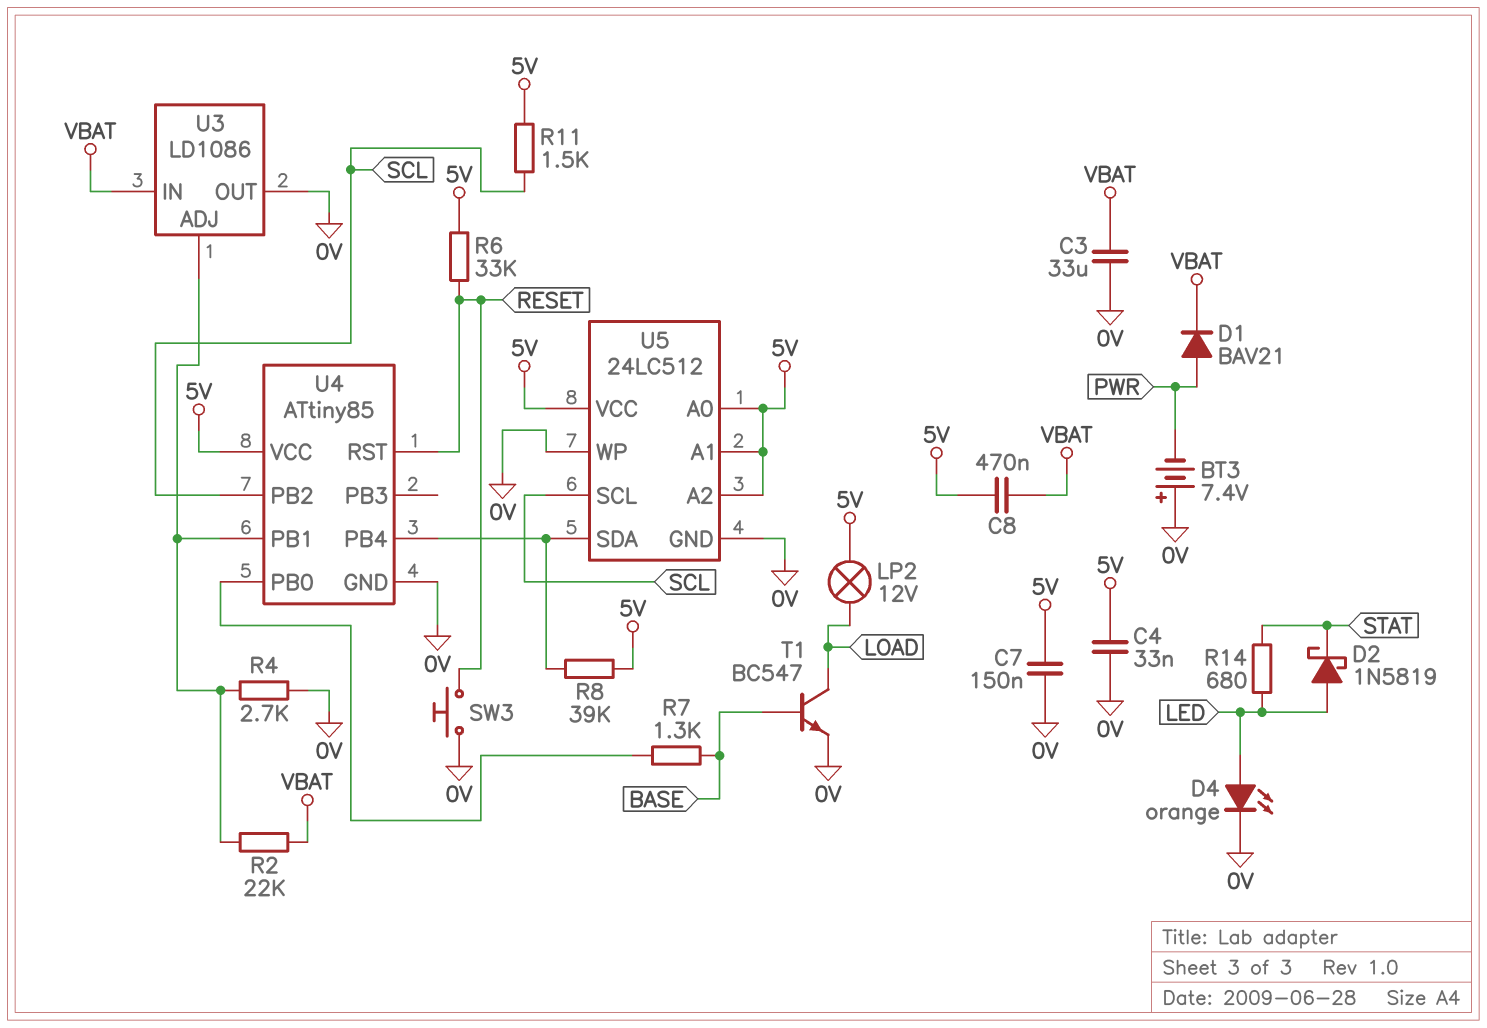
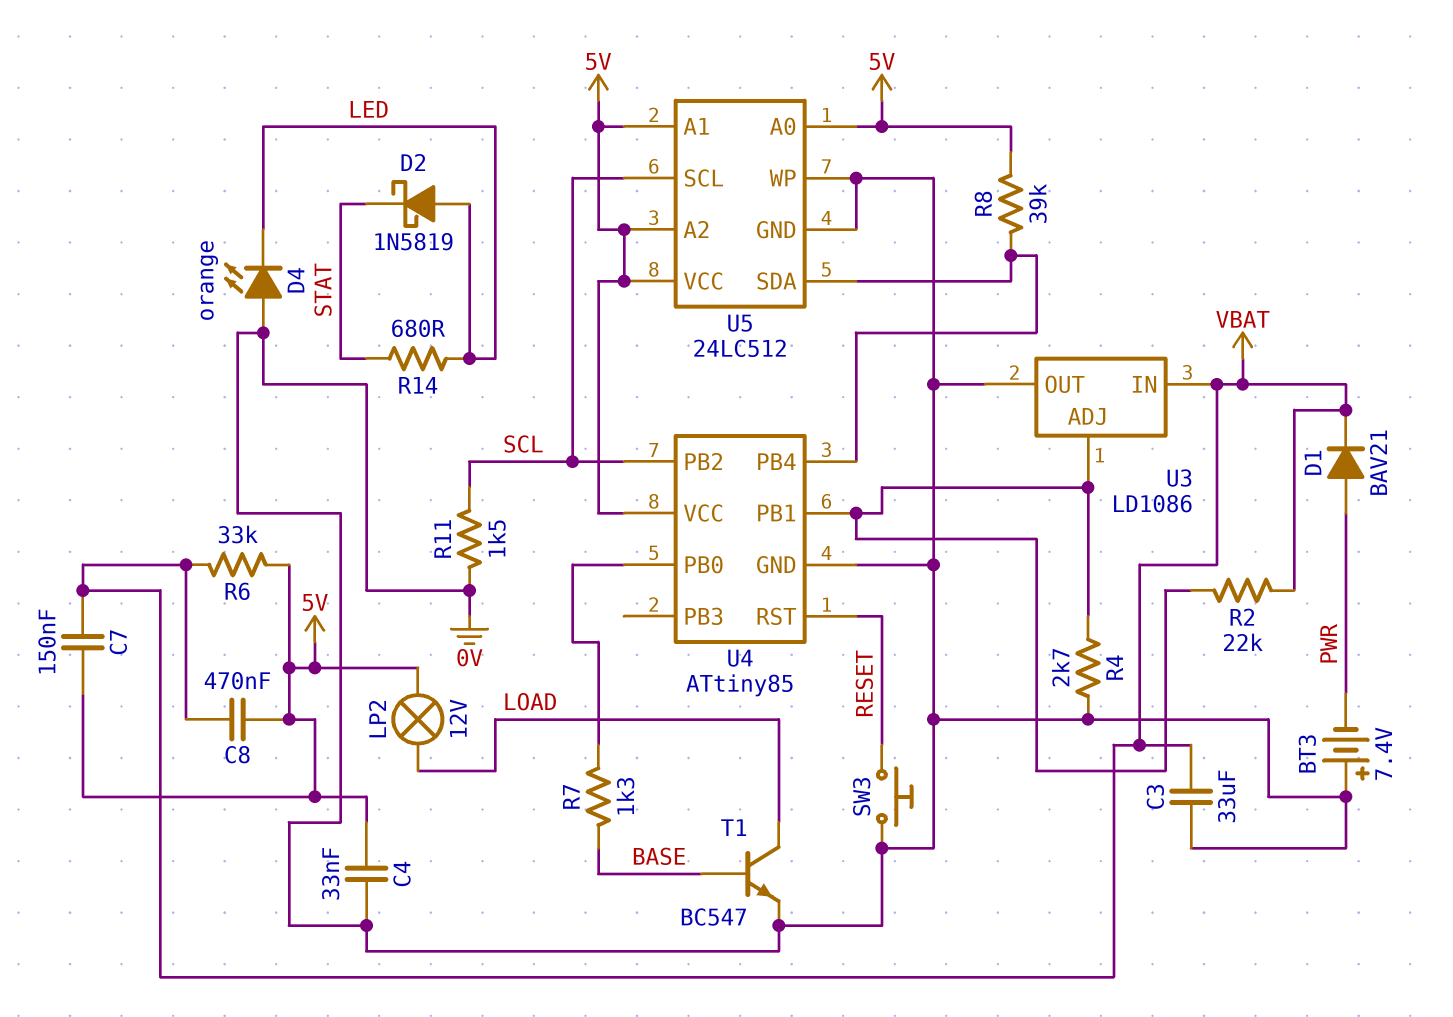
C7: 150nF (0V, 5V) -> 150nF (5V, VBAT)
D4: LED orange (A LED, K 0V) -> LED orange (A 0V, K LED)
R6: 33k (5V, RESET) -> 33k (5V, VBAT)
R11: 1.5k (5V, SCL) -> 1.5k (0V, SCL)

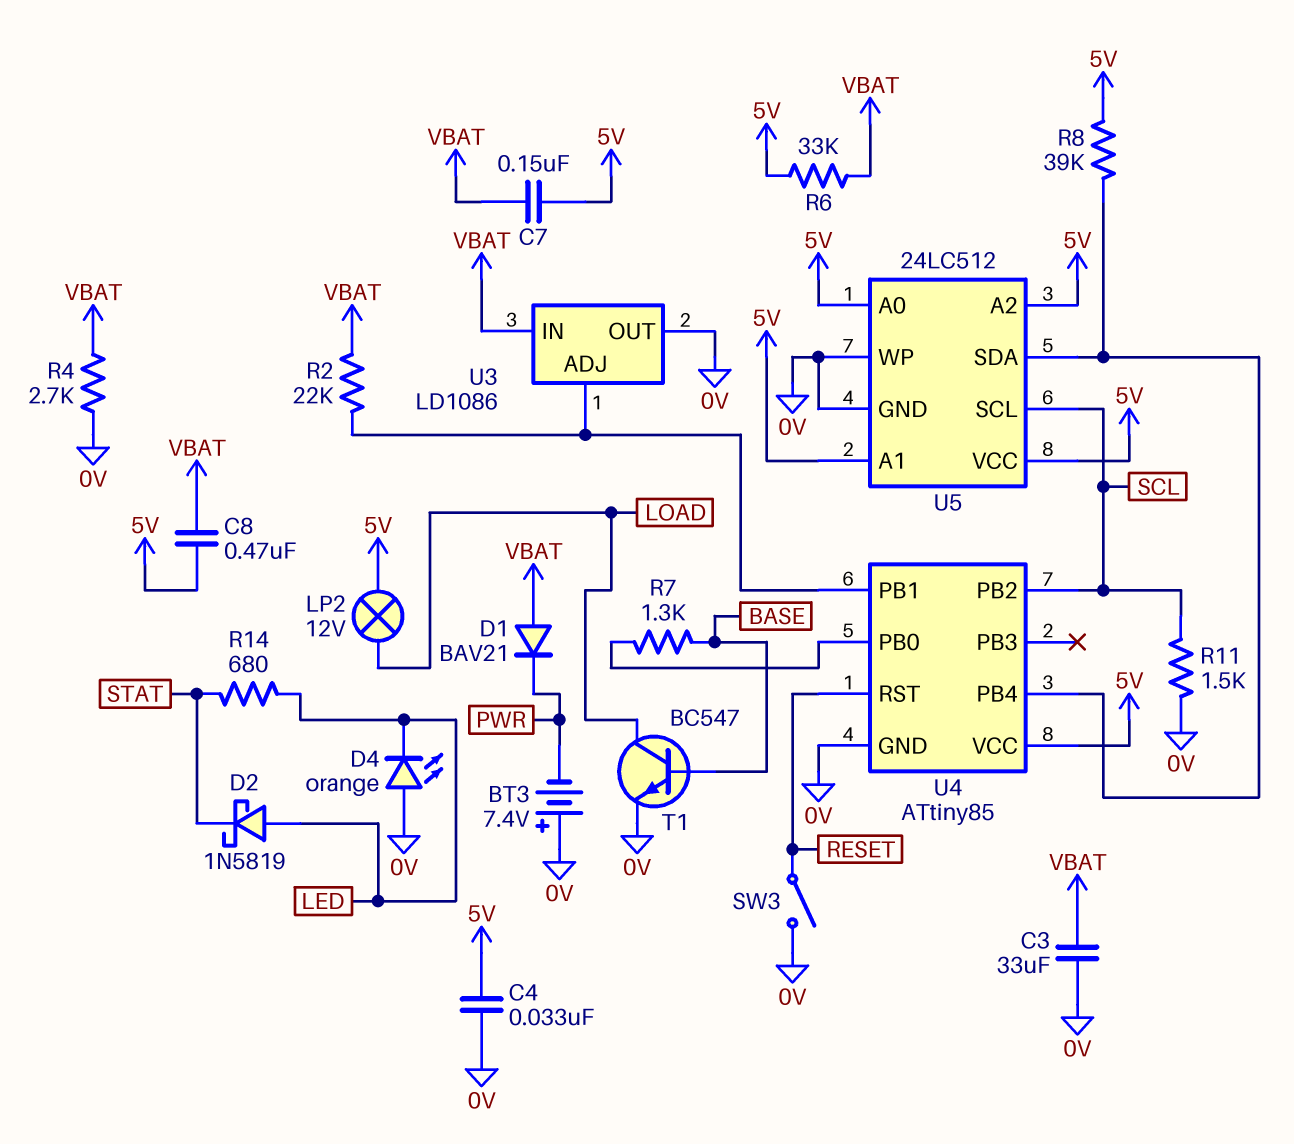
D1: diode BAV21 (A PWR, K VBAT) -> diode BAV21 (A VBAT, K PWR)
R4: 2.7k (0V, U3/ADJ) -> 2.7k (0V, VBAT)
SW3: button (0V, RESET) -> switch (0V, RESET)

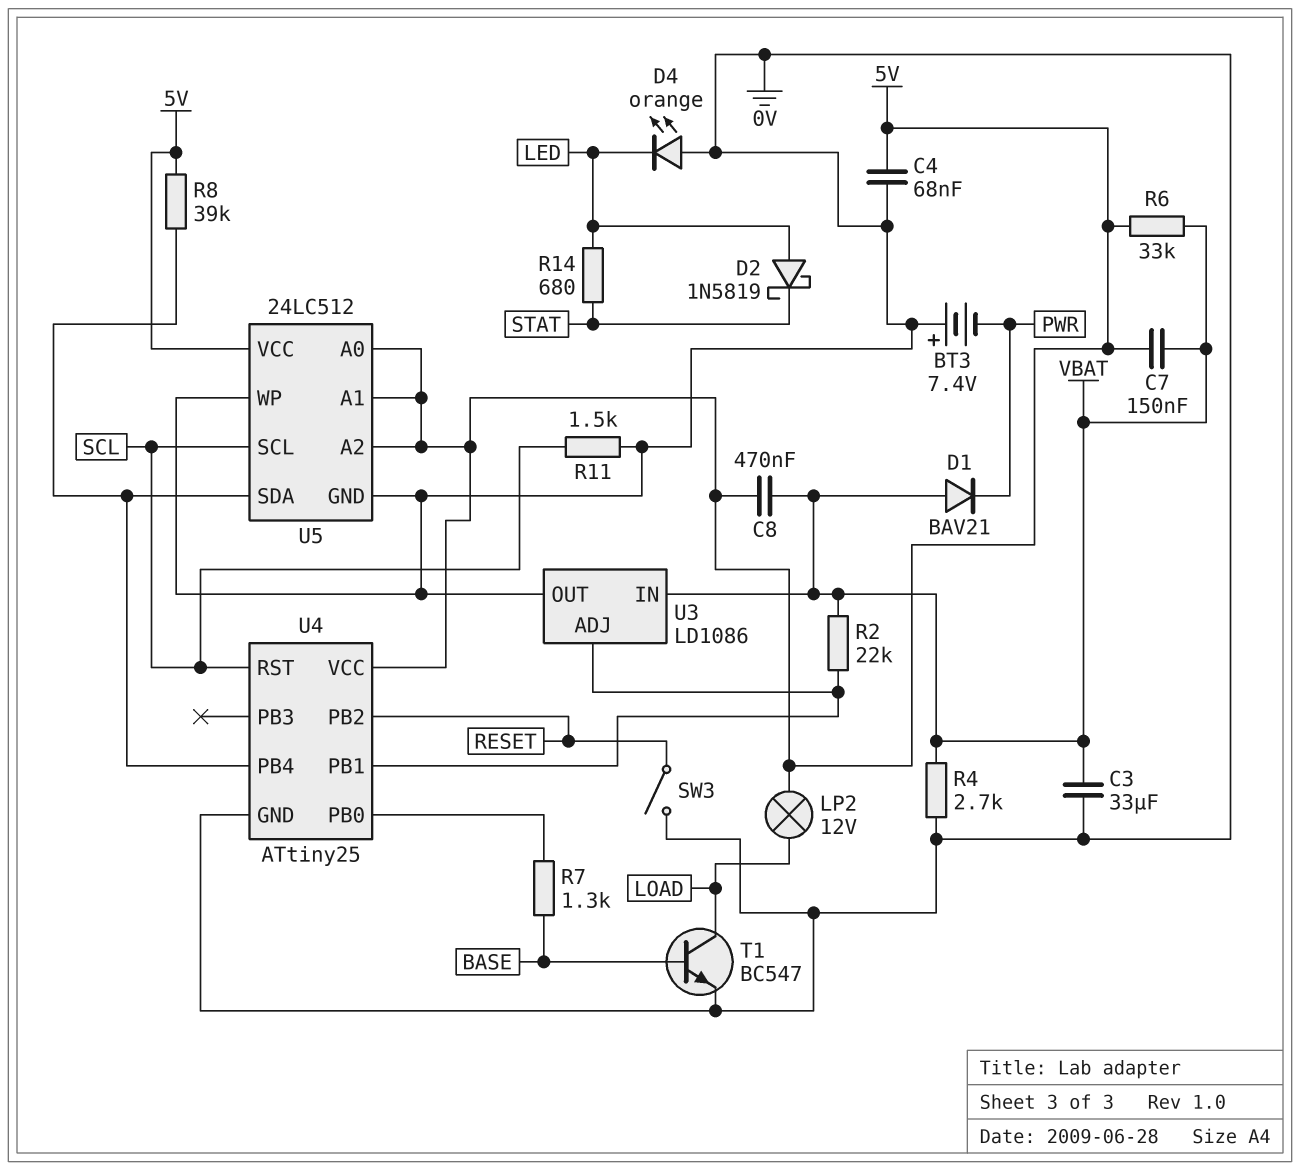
C4: 33nF (0V, 5V) -> 68nF (0V, 5V)
U4: ATtiny85 -> ATtiny25
U4 pin PB2: SCL -> RESET
U4 pin RST: RESET -> SCL

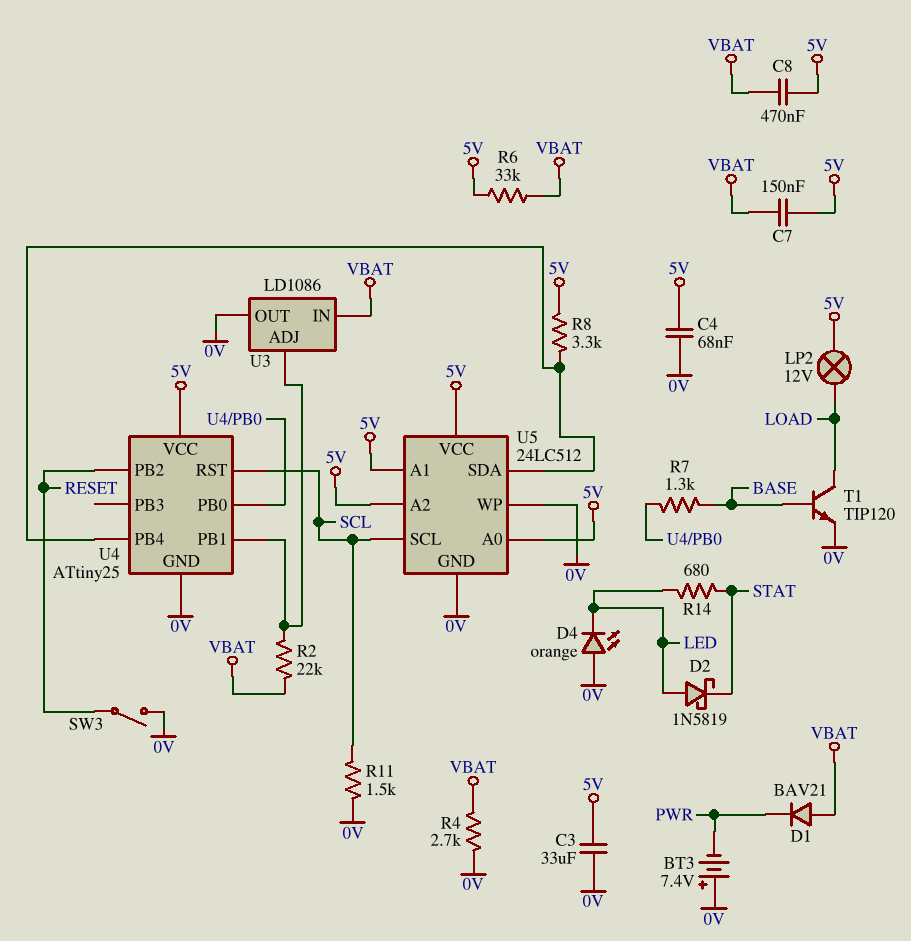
C3: 33uF (0V, VBAT) -> 33uF (0V, 5V)
R8: 39k (5V, U4/PB4) -> 3.3k (5V, U4/PB4)
T1: NPN BC547 (B BASE, C LOAD, E 0V) -> NPN TIP120 (B BASE, C LOAD, E 0V)

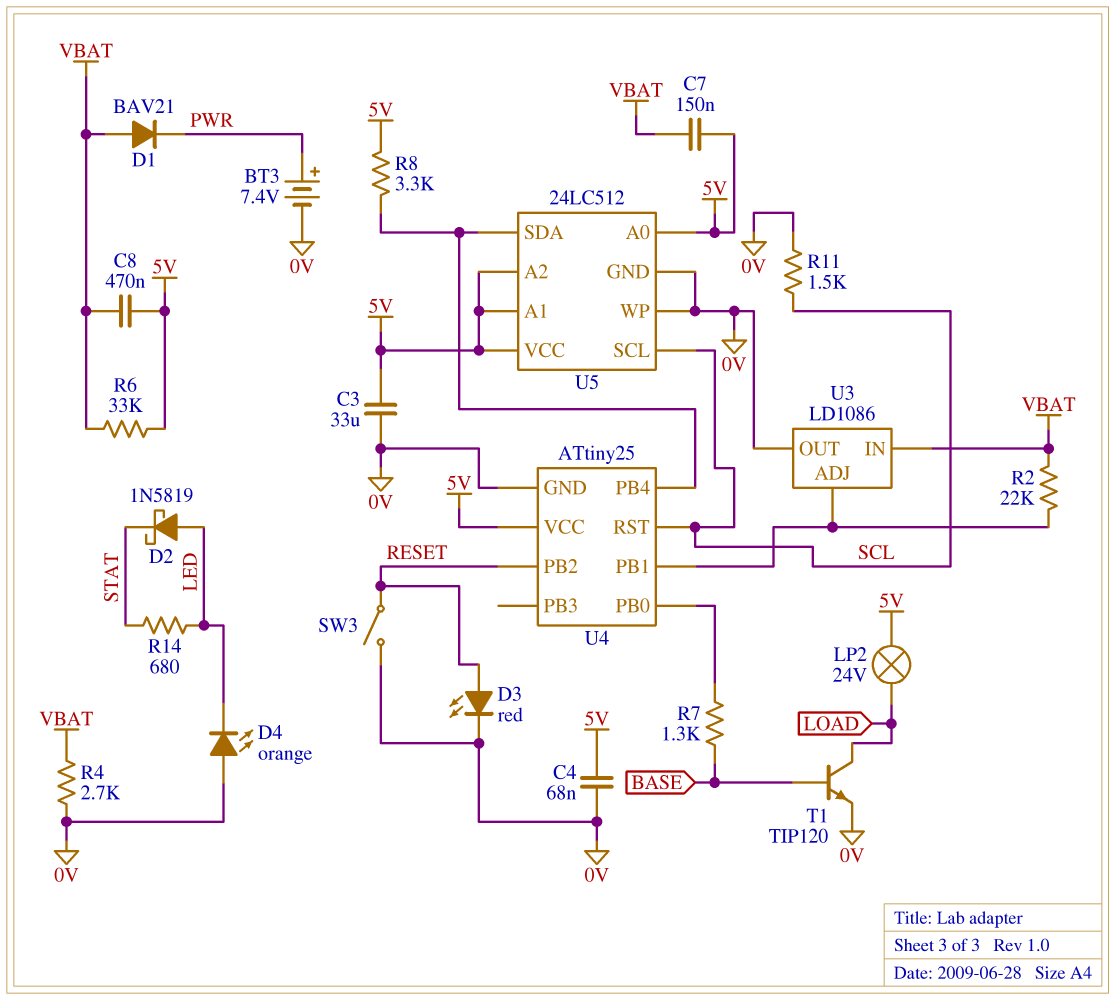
BT3: 7.4V (plus 0V, minus PWR) -> 7.4V (plus PWR, minus 0V)
D3: none -> LED red (A RESET, K 0V)
LP2: lamp 12V (5V, LOAD) -> lamp 24V (5V, LOAD)

